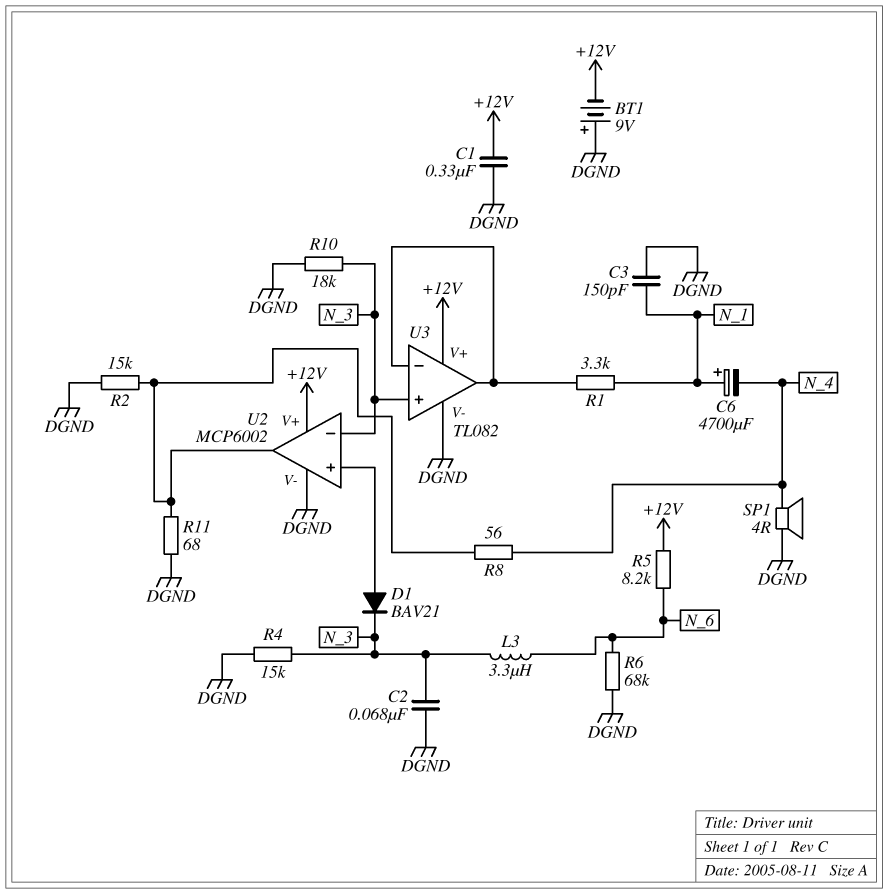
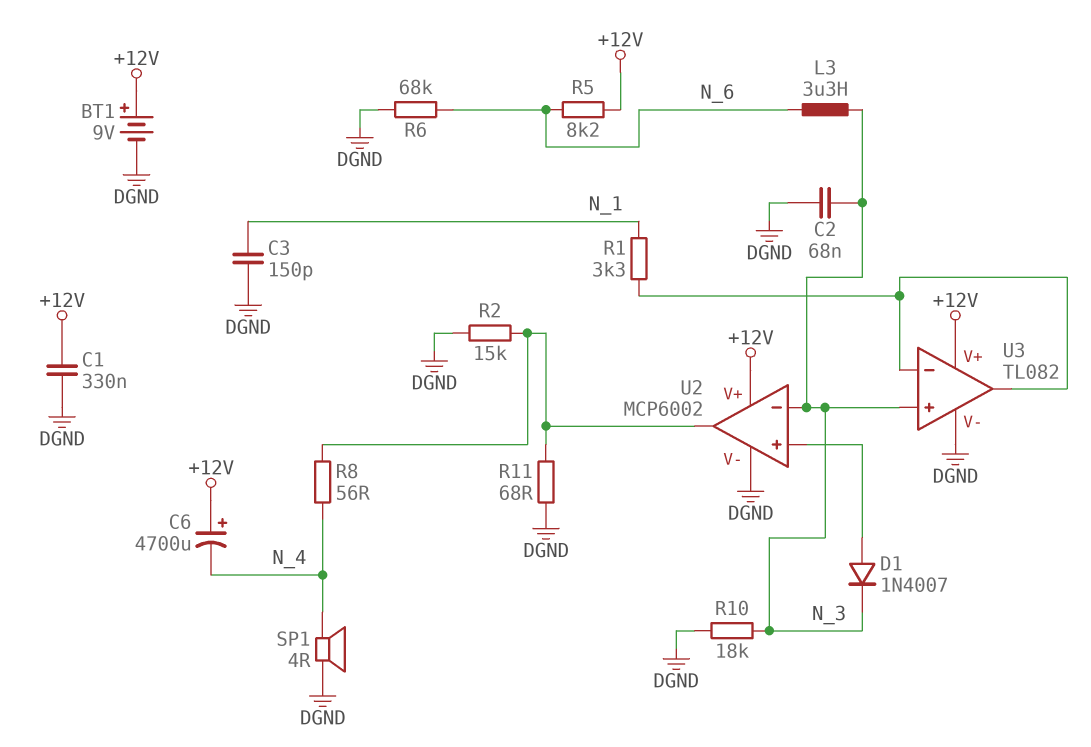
BT1: 9V (plus DGND, minus +12V) -> 9V (plus +12V, minus DGND)
C6: 4700uF (plus N_1, minus N_4) -> 4700uF (plus +12V, minus N_4)
D1: diode BAV21 (A U2/in+, K N_3) -> diode 1N4007 (A U2/in+, K N_3)
R4: 15k (DGND, N_3) -> none

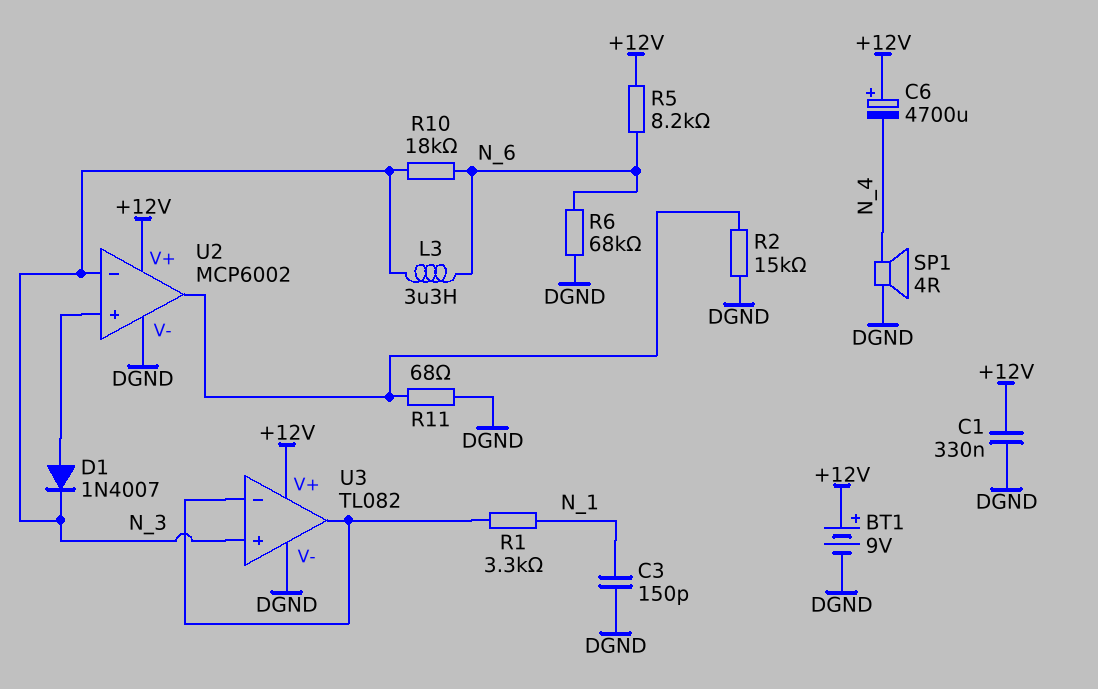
C2: 68nF (DGND, N_3) -> none
R8: 56 (N_4, U2/out) -> none
R10: 18k (DGND, N_3) -> 18k (N_3, N_6)

